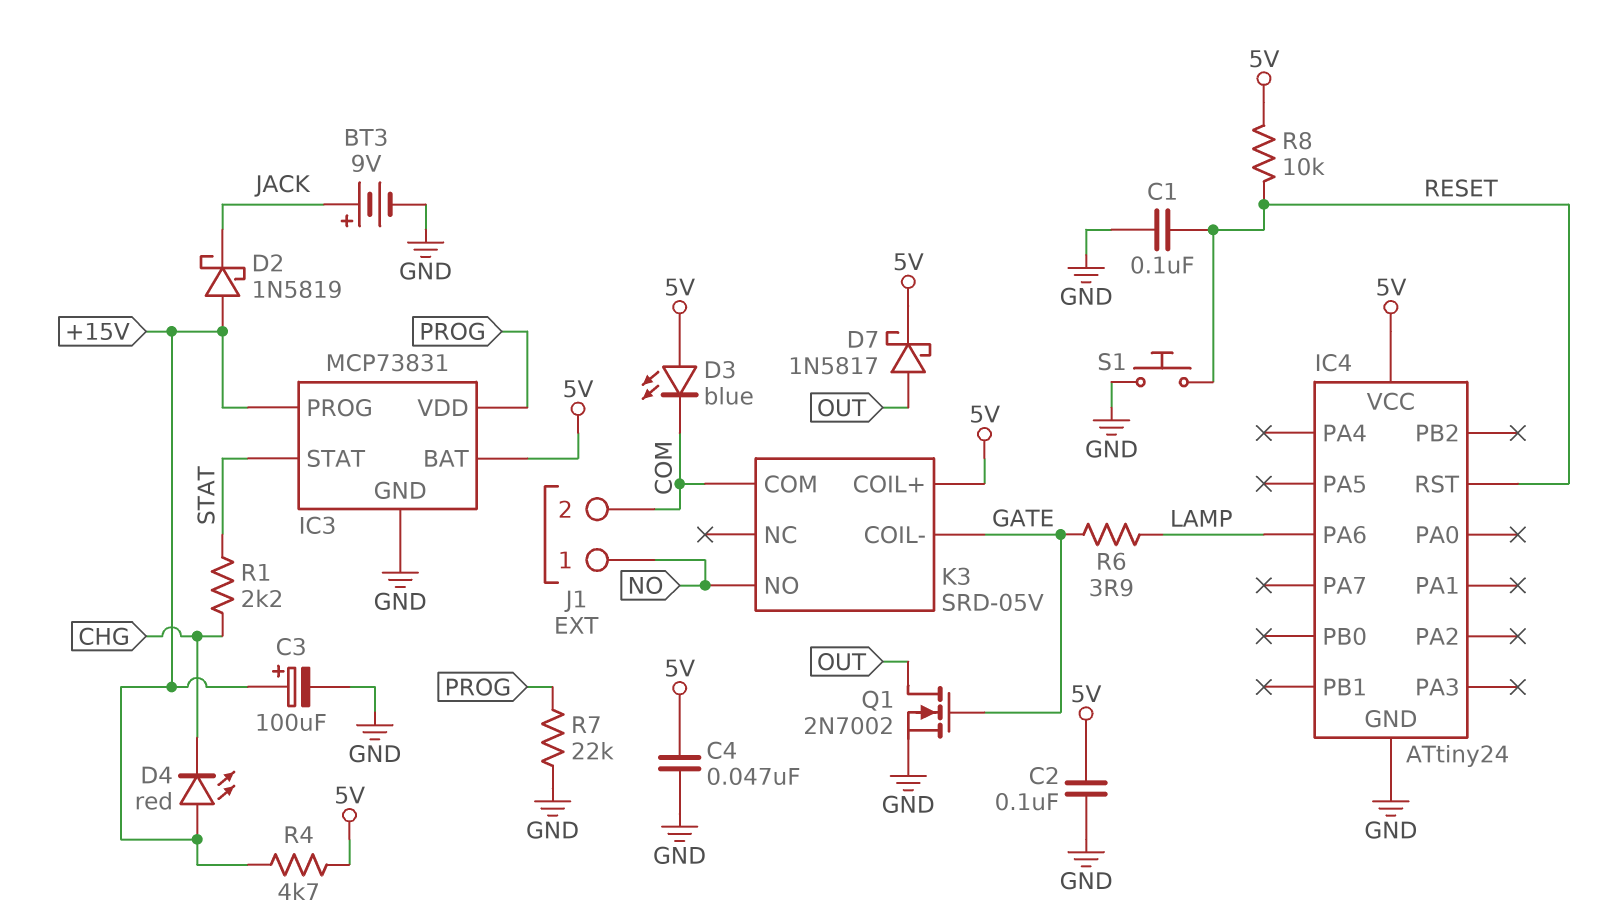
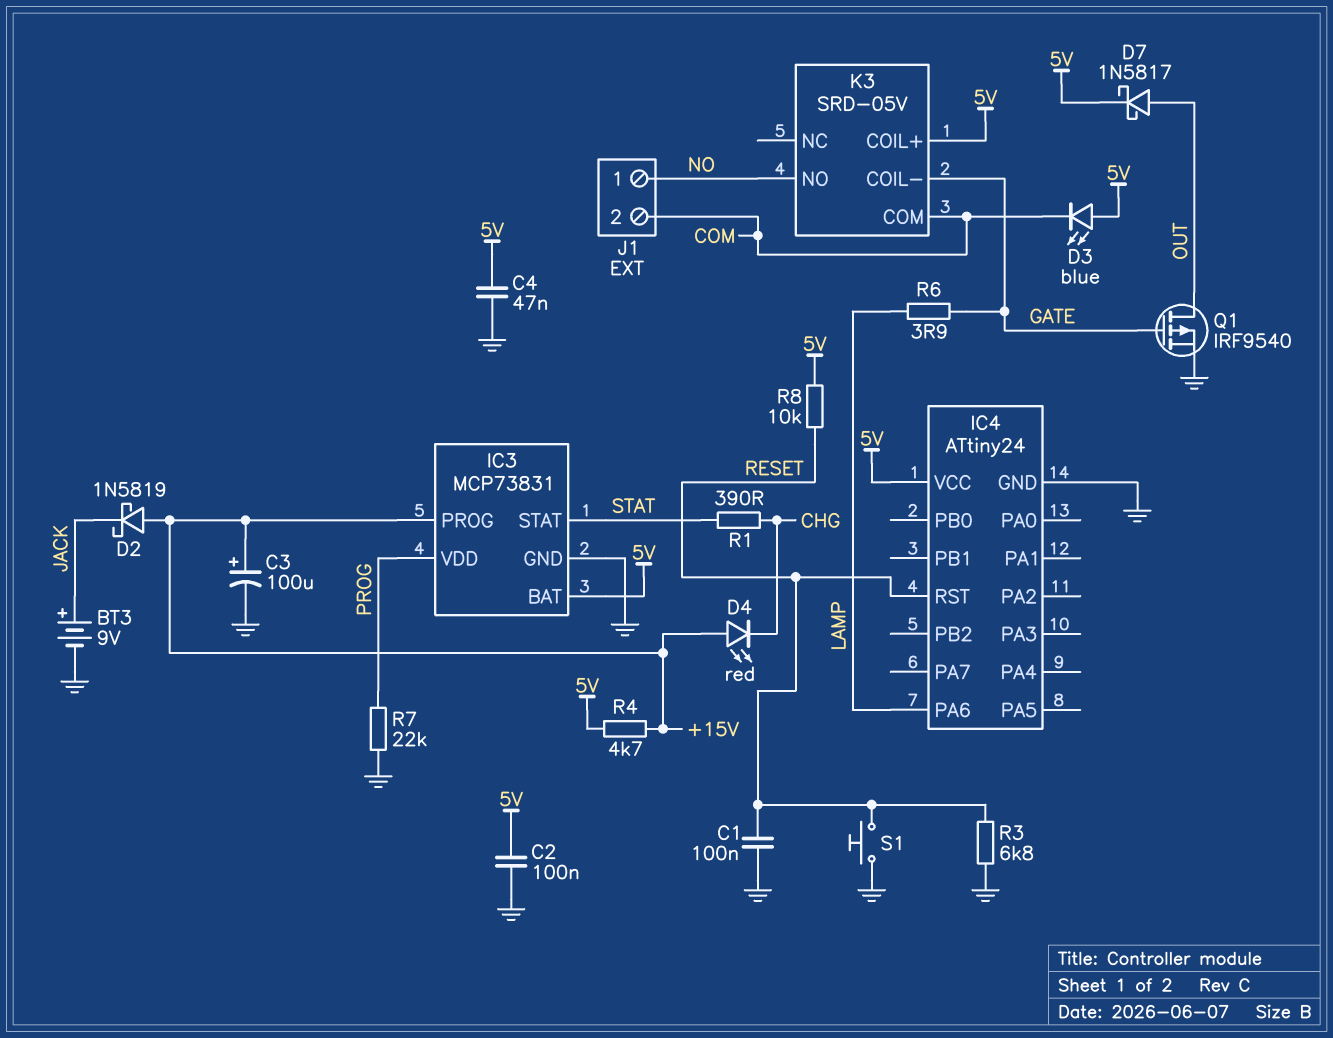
Q1: NMOS 2N7002 (G GATE, D OUT, S GND) -> PMOS IRF9540 (G GATE, D OUT, S GND)
R1: 2.2k (CHG, STAT) -> 390 (CHG, STAT)
R3: none -> 6.8k (GND, RESET)

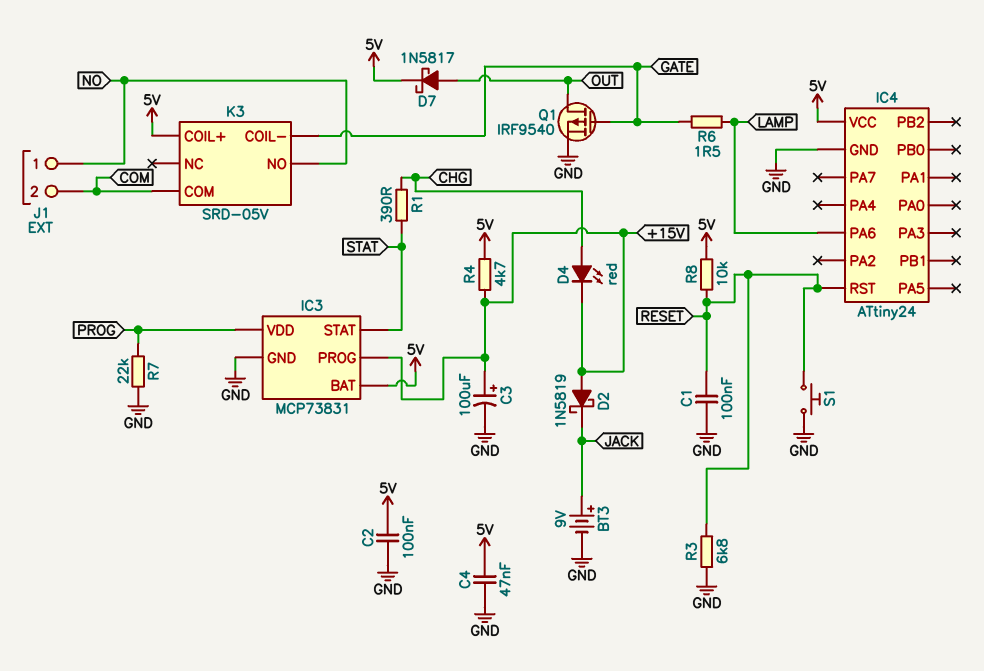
D3: LED blue (A 5V, K COM) -> none
D4: LED red (A +15V, K CHG) -> LED red (A CHG, K +15V)
R6: 3.9 (GATE, LAMP) -> 1.5 (GATE, LAMP)

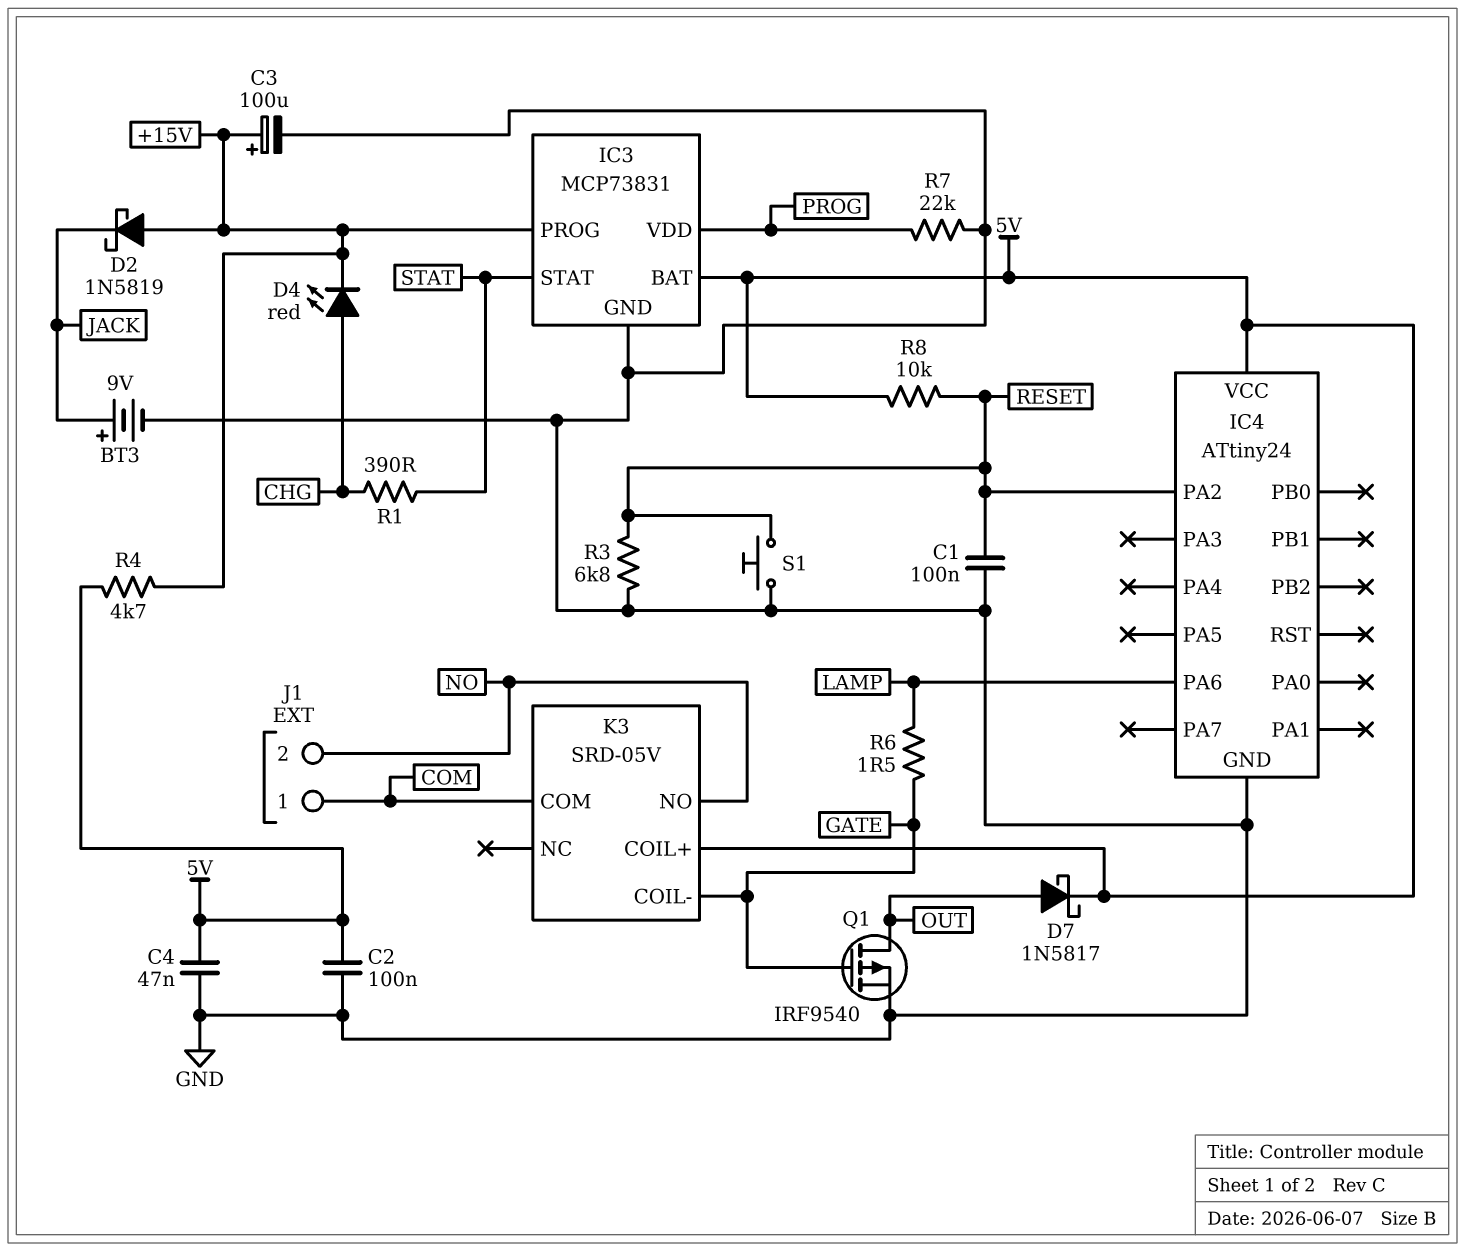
IC4 pin PA2: none -> RESET
IC4 pin RST: RESET -> none
J1 pin 1: NO -> COM
J1 pin 2: COM -> NO

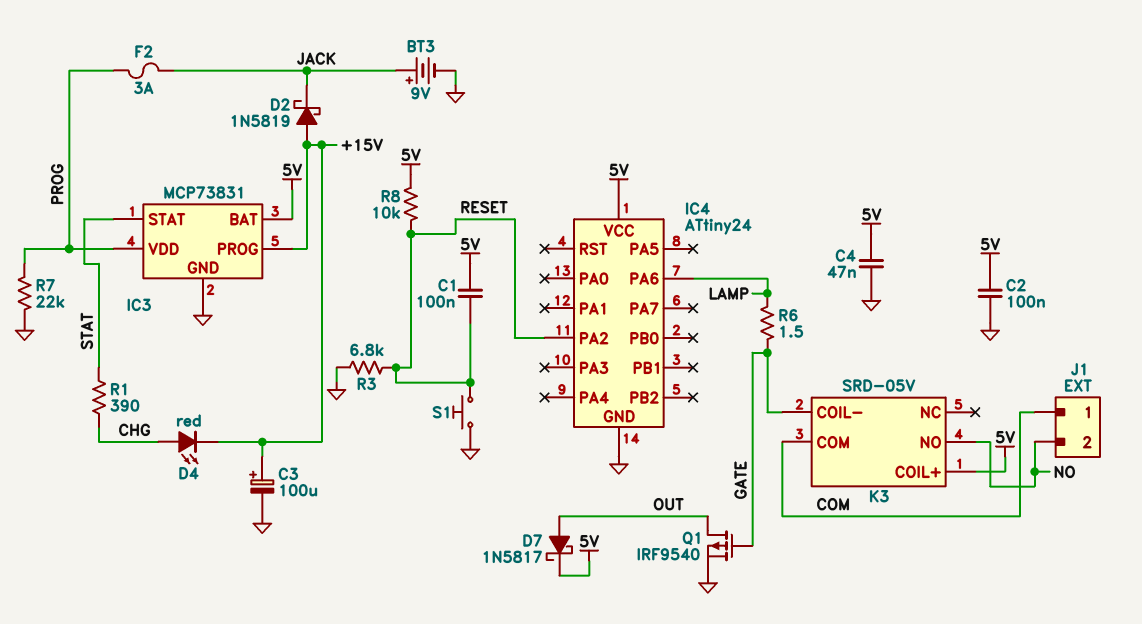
C1: 100nF (GND, RESET) -> 100nF (5V, RESET)
F2: none -> 3A (JACK, PROG)
R4: 4.7k (+15V, 5V) -> none

